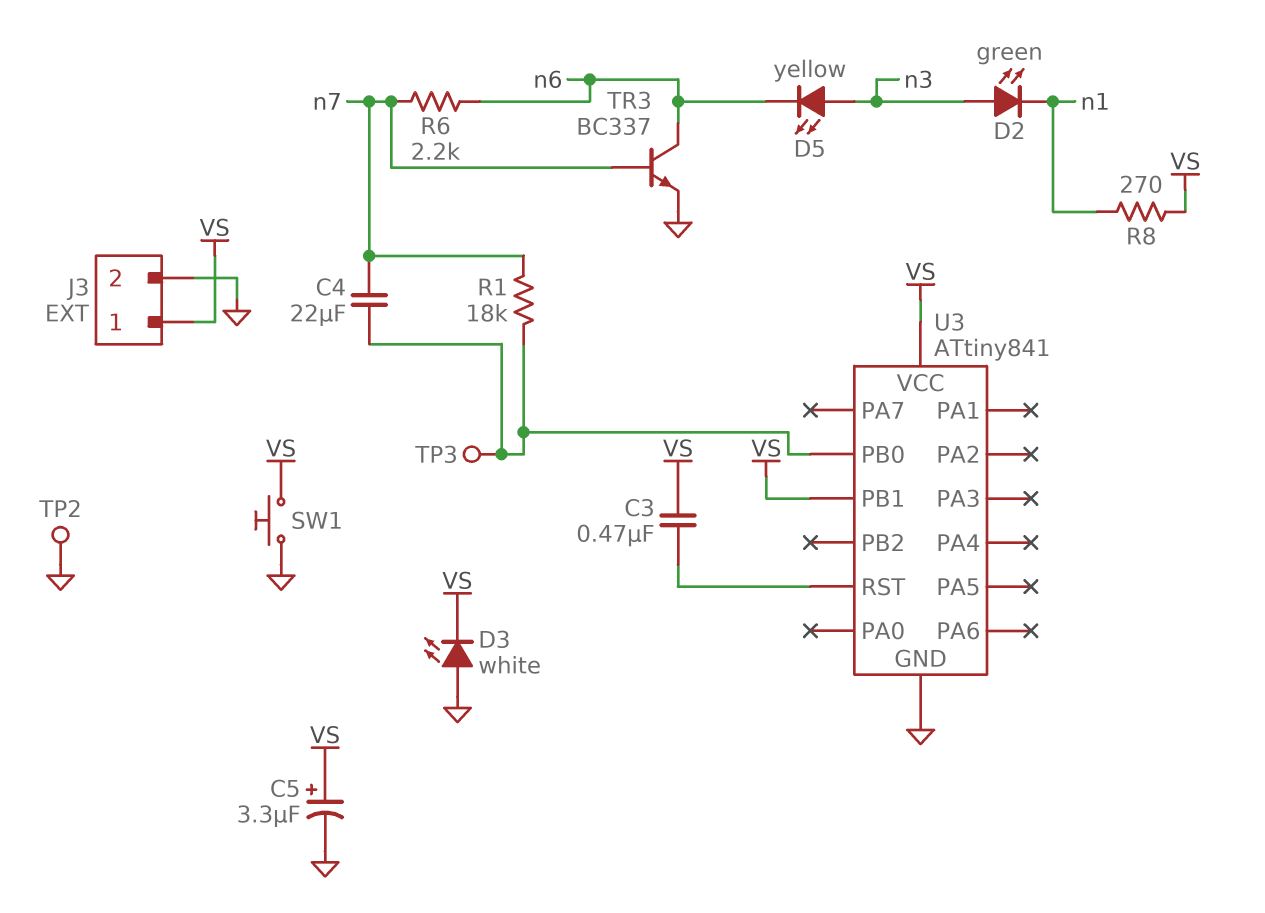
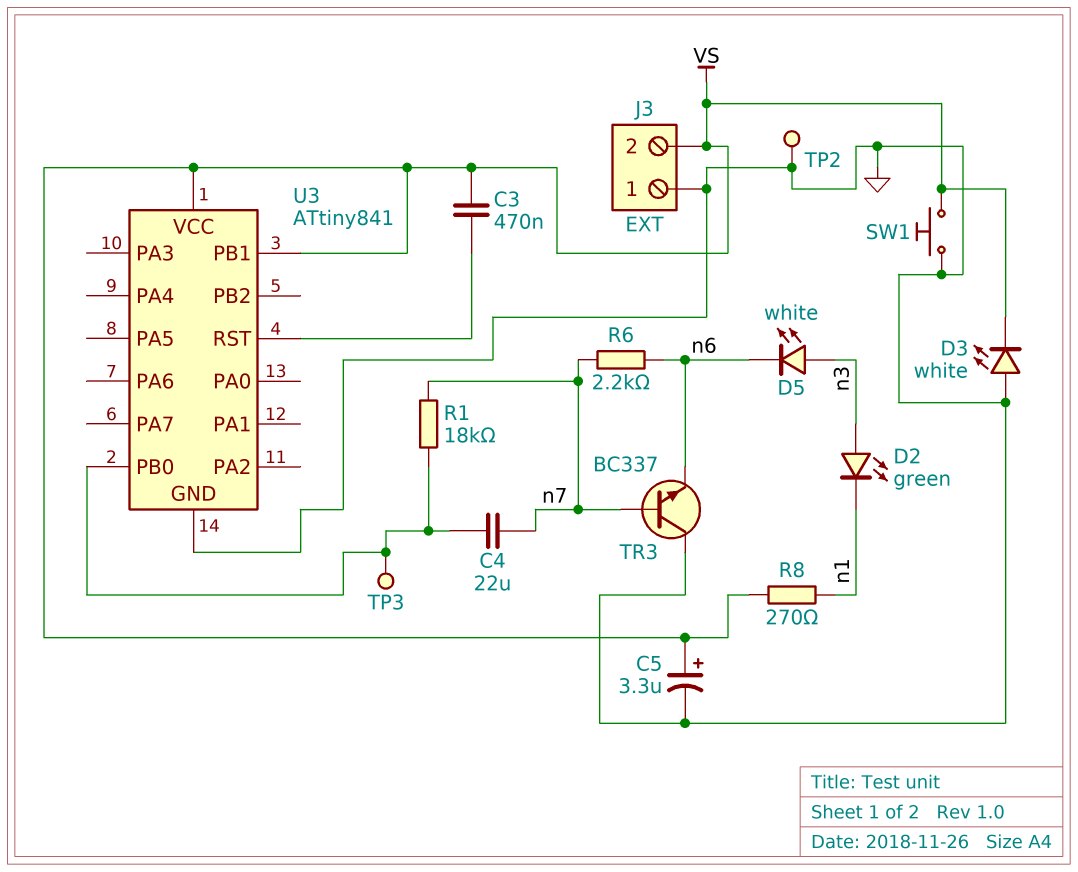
D5: LED yellow (A n3, K n6) -> LED white (A n3, K n6)
J3 pin 1: VS -> GND
J3 pin 2: GND -> VS
TR3: NPN BC337 (B n7, C n6, E GND) -> NPN BC337 (B n7, C GND, E n6)

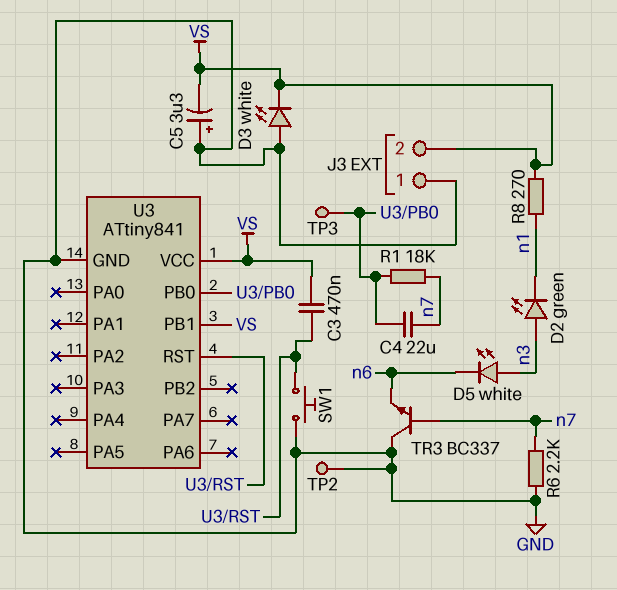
C5: 3.3uF (plus VS, minus GND) -> 3.3uF (plus GND, minus VS)
R6: 2.2k (n6, n7) -> 2.2k (GND, n7)
SW1: button (GND, VS) -> button (GND, U3/RST)

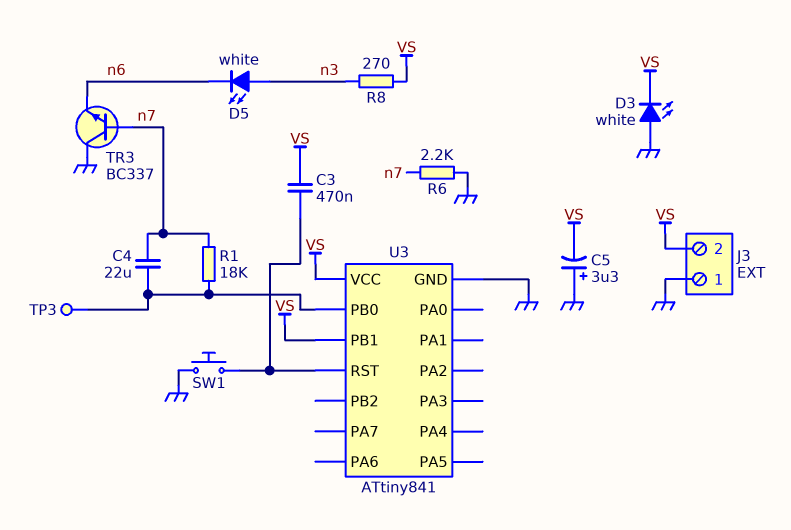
D2: LED green (A n3, K n1) -> none
R8: 270 (VS, n1) -> 270 (VS, n3)
TP2: test point (GND) -> none

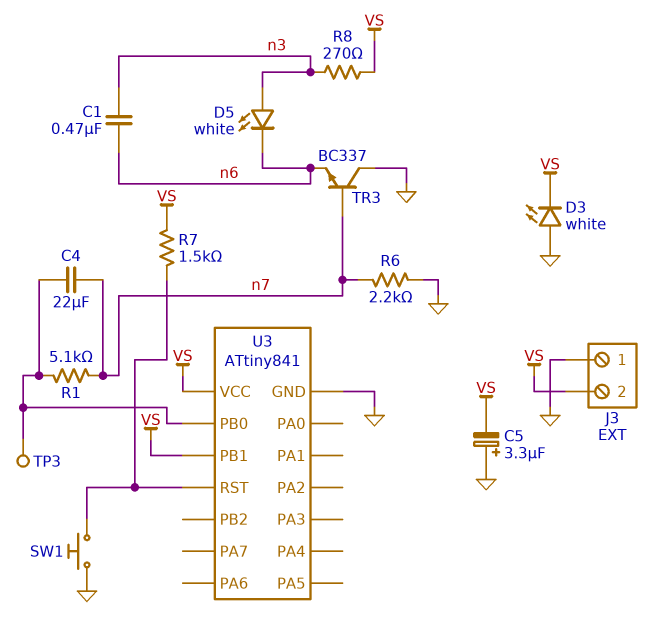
C1: none -> 470nF (n3, n6)
C3: 470nF (U3/RST, VS) -> none
R1: 18k (U3/PB0, n7) -> 5.1k (U3/PB0, n7)
R7: none -> 1.5k (U3/RST, VS)

